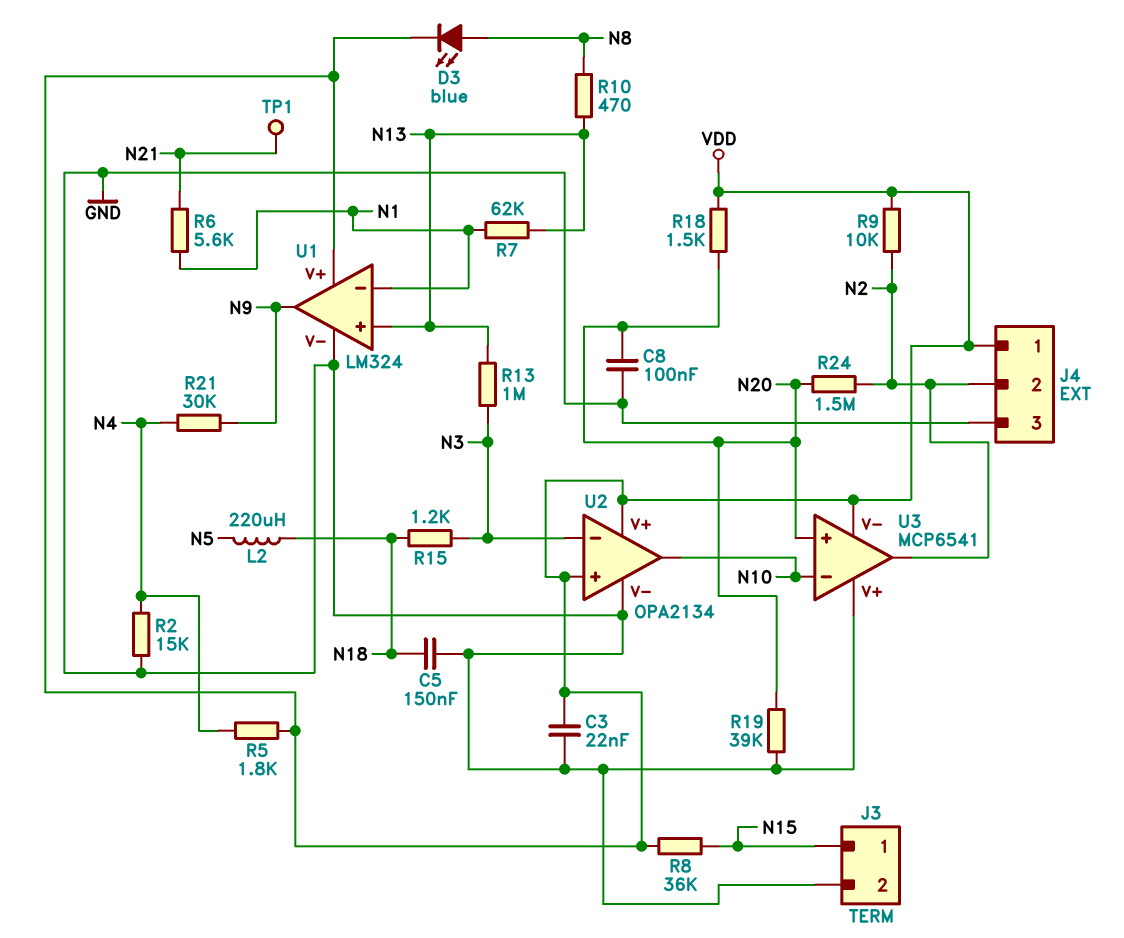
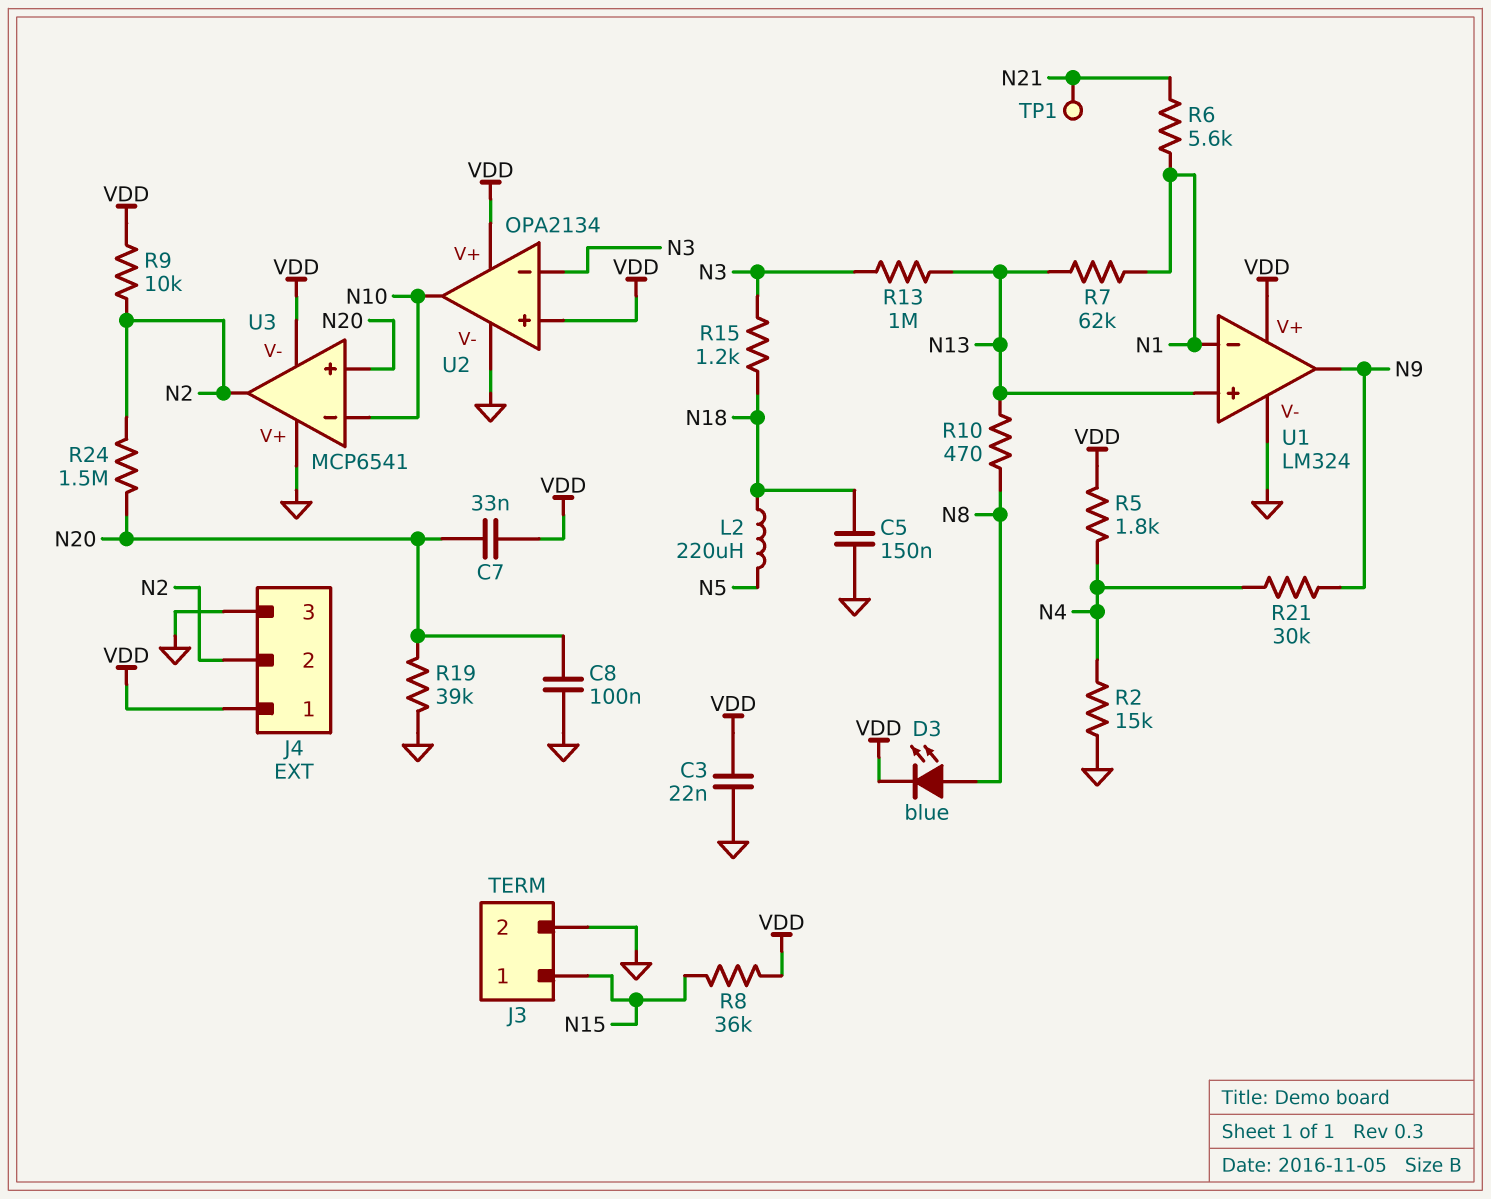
C7: none -> 33nF (N20, VDD)
R18: 1.5k (N20, VDD) -> none

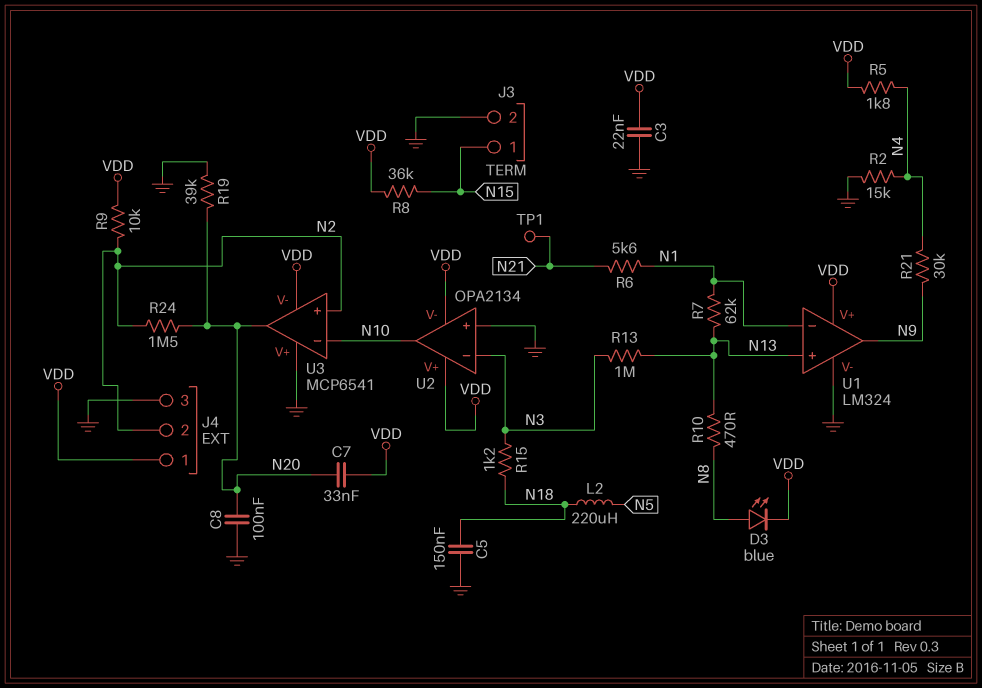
U2 pin V-: GND -> VDD
U2 pin in+: VDD -> GND
U3 pin in+: N20 -> N2
U3 pin out: N2 -> N20

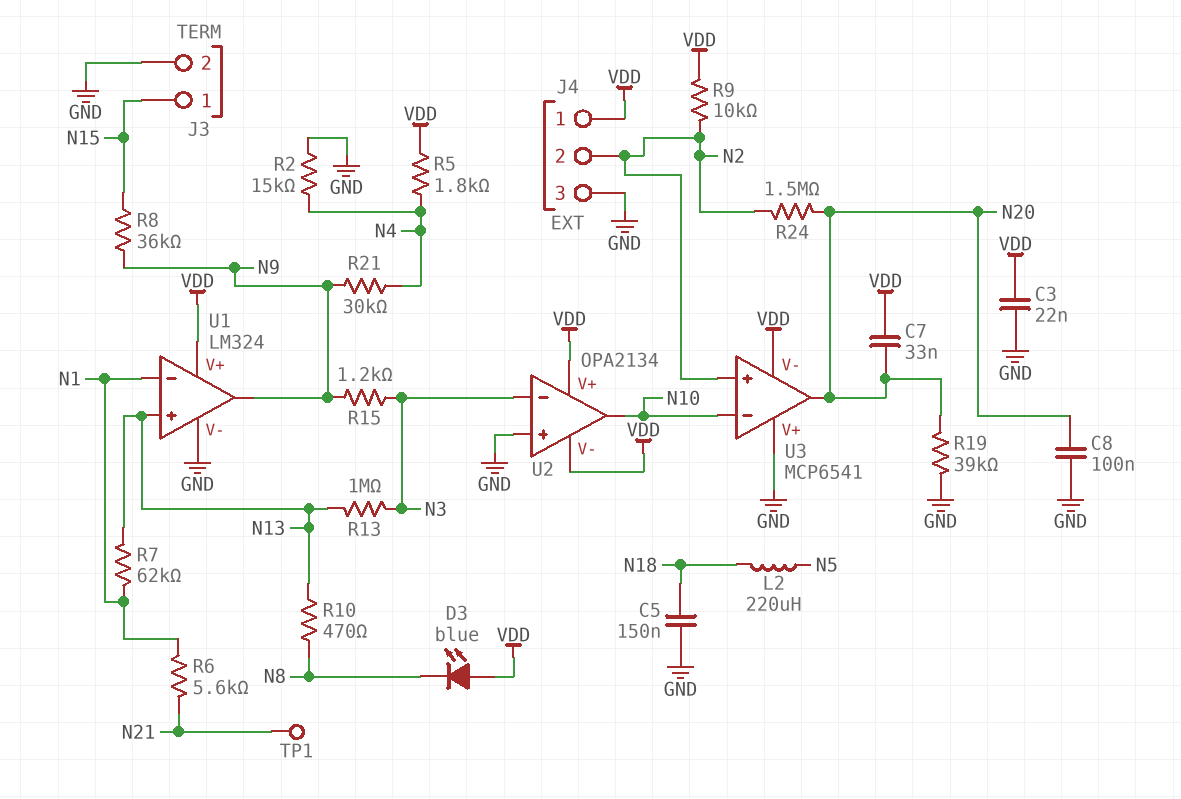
D3: LED blue (A N8, K VDD) -> LED blue (A VDD, K N8)
R8: 36k (N15, VDD) -> 36k (N9, N15)
R15: 1.2k (N3, N18) -> 1.2k (N3, N9)

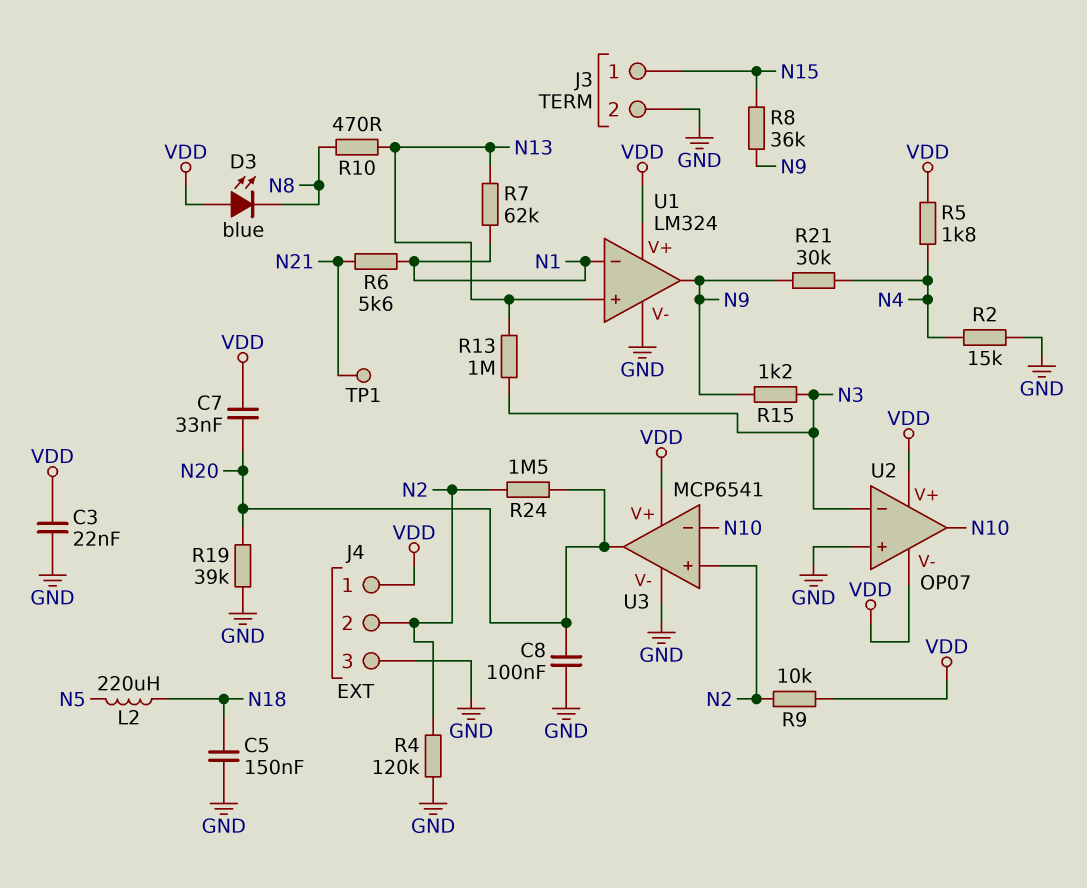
R4: none -> 120k (GND, N2)
U2: OPA2134 -> OP07
U3 pin V+: GND -> VDD
U3 pin V-: VDD -> GND

